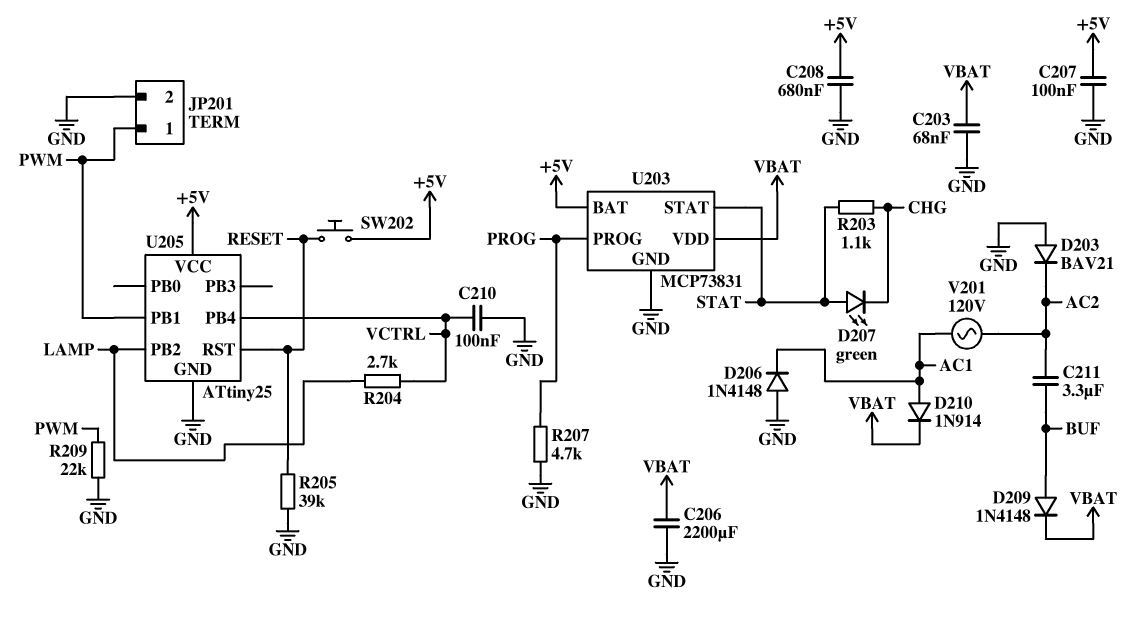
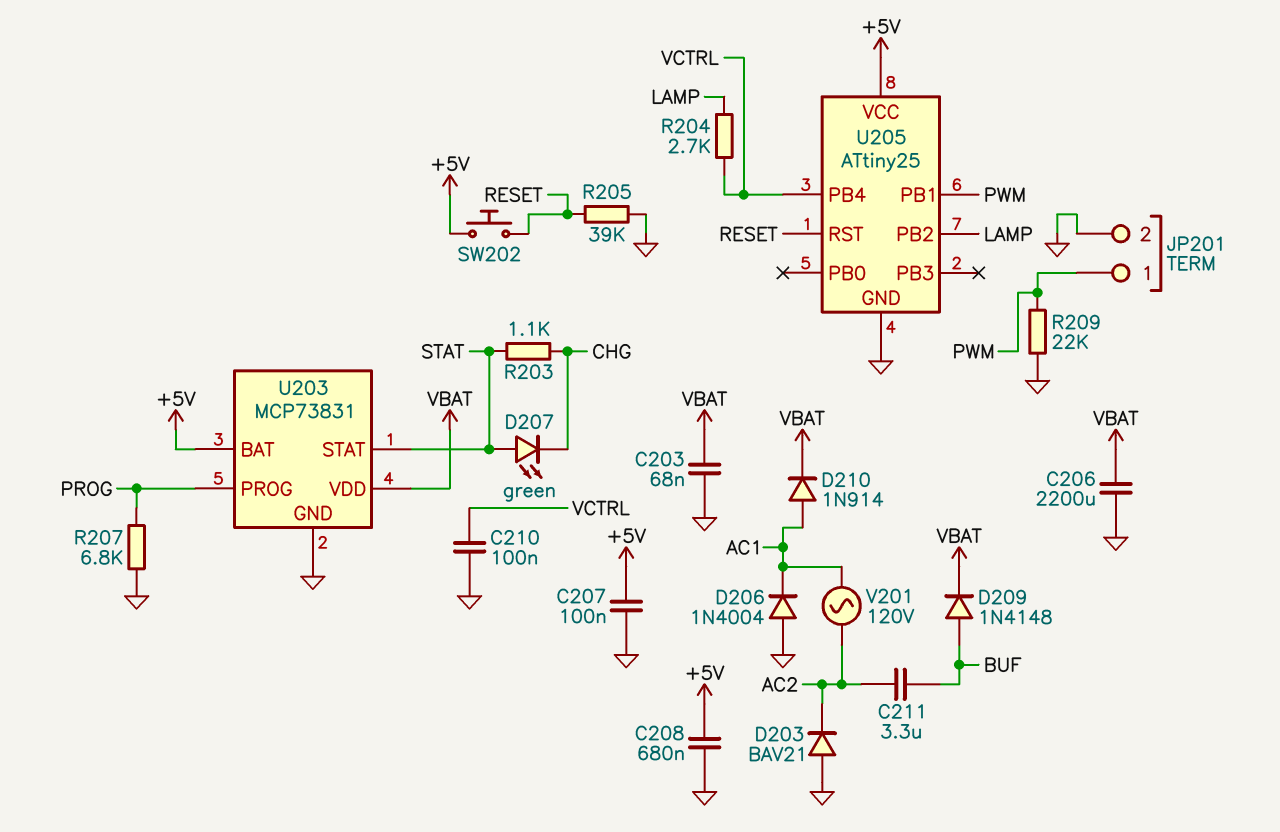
D206: diode 1N4148 (A GND, K AC1) -> diode 1N4004 (A GND, K AC1)
R207: 4.7k (GND, PROG) -> 6.8k (GND, PROG)

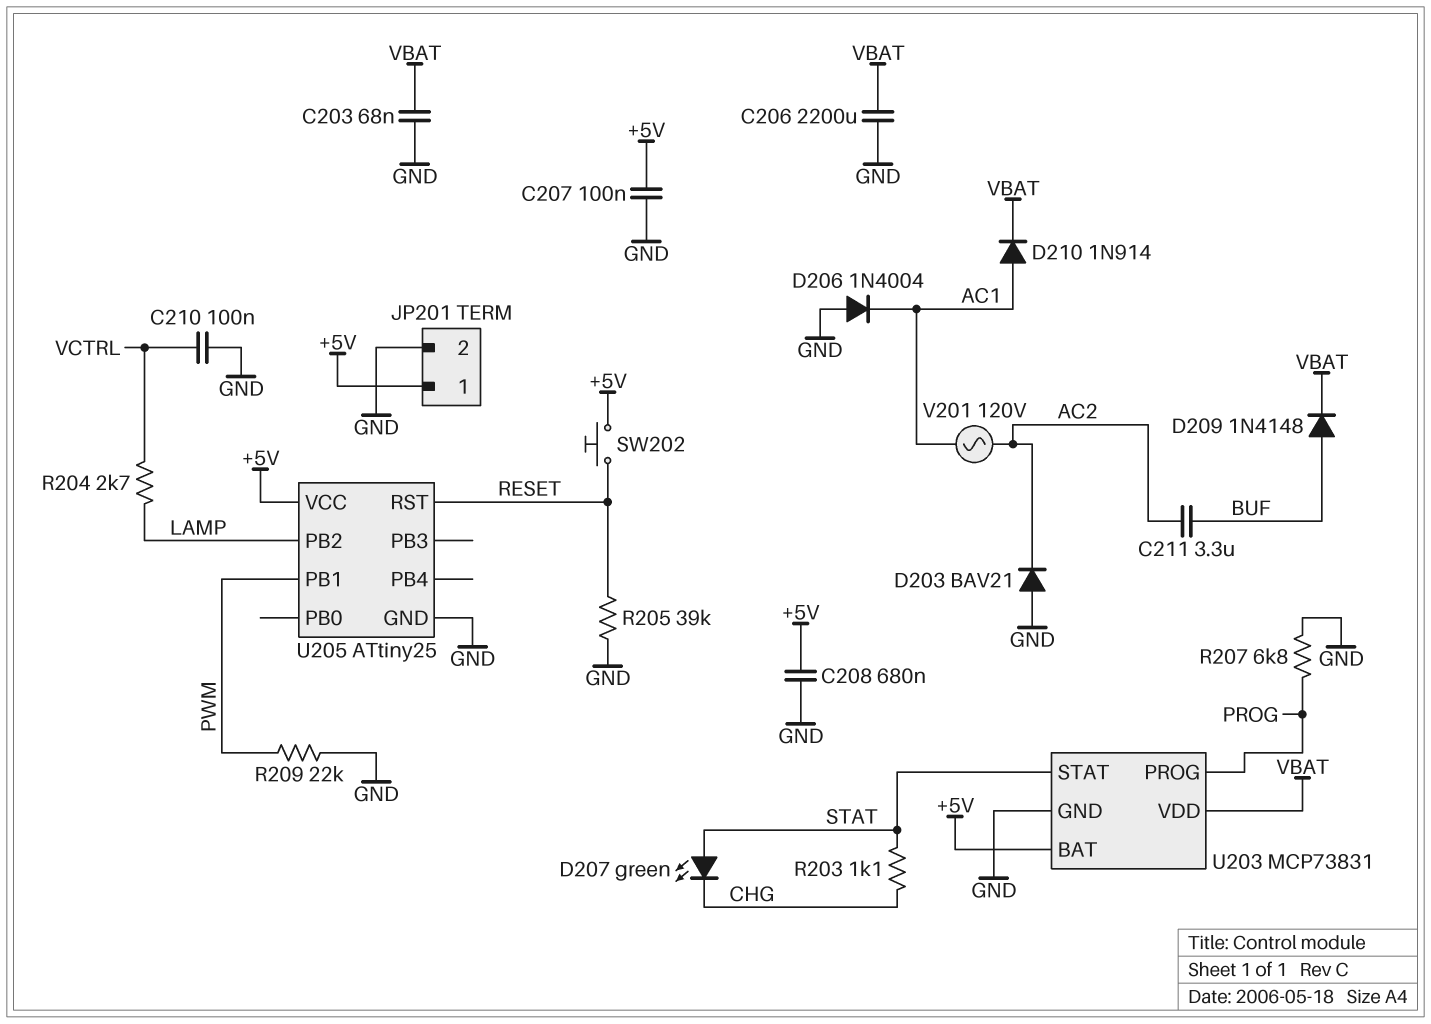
JP201 pin 1: PWM -> +5V
U205 pin PB4: VCTRL -> none

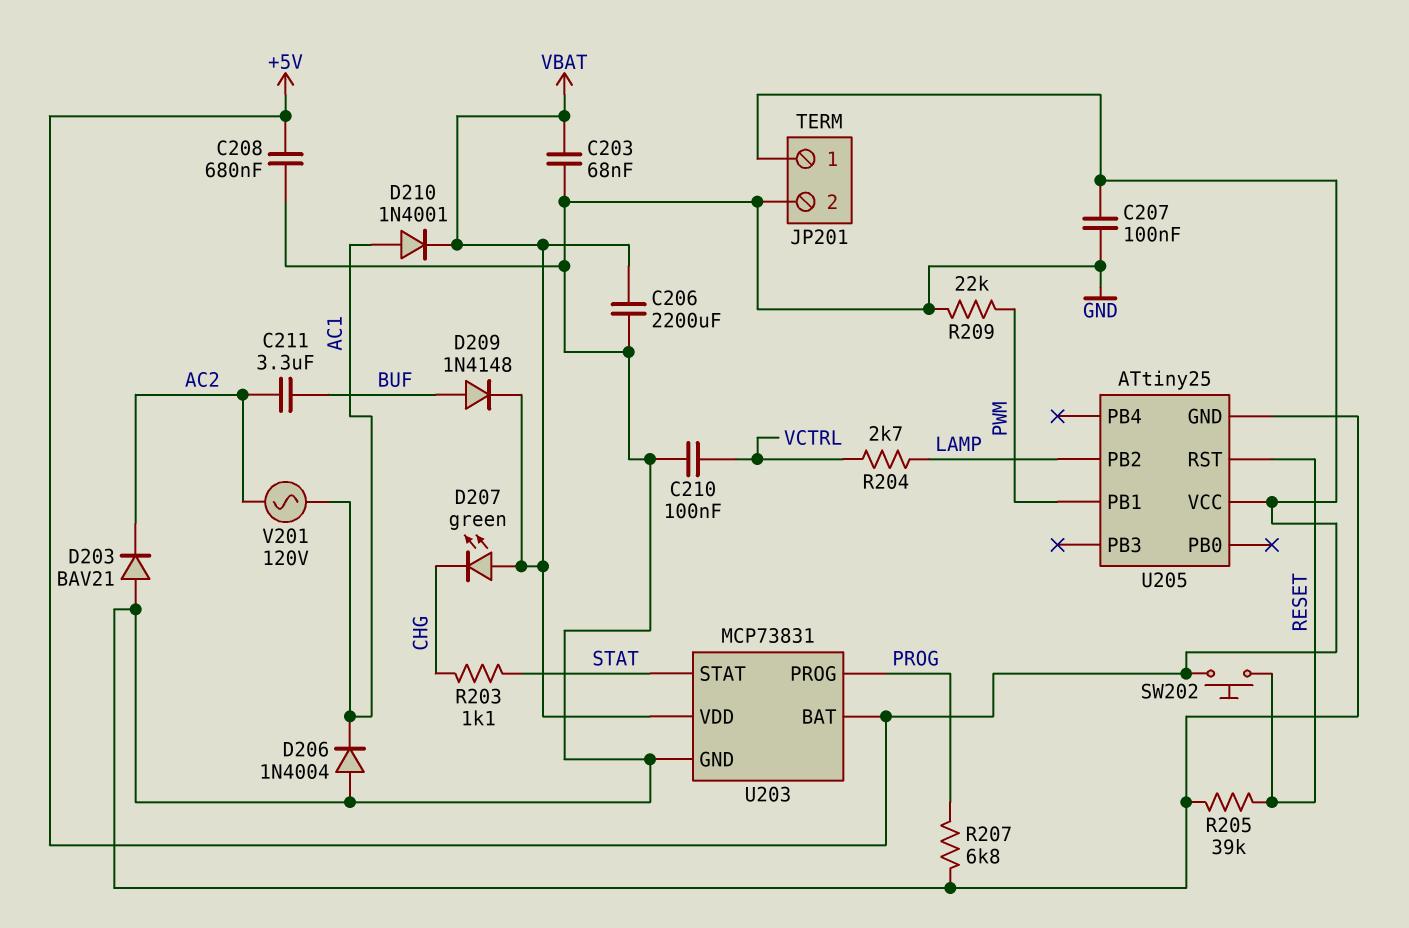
D207: LED green (A STAT, K CHG) -> LED green (A VBAT, K CHG)
D210: diode 1N914 (A AC1, K VBAT) -> diode 1N4001 (A AC1, K VBAT)

